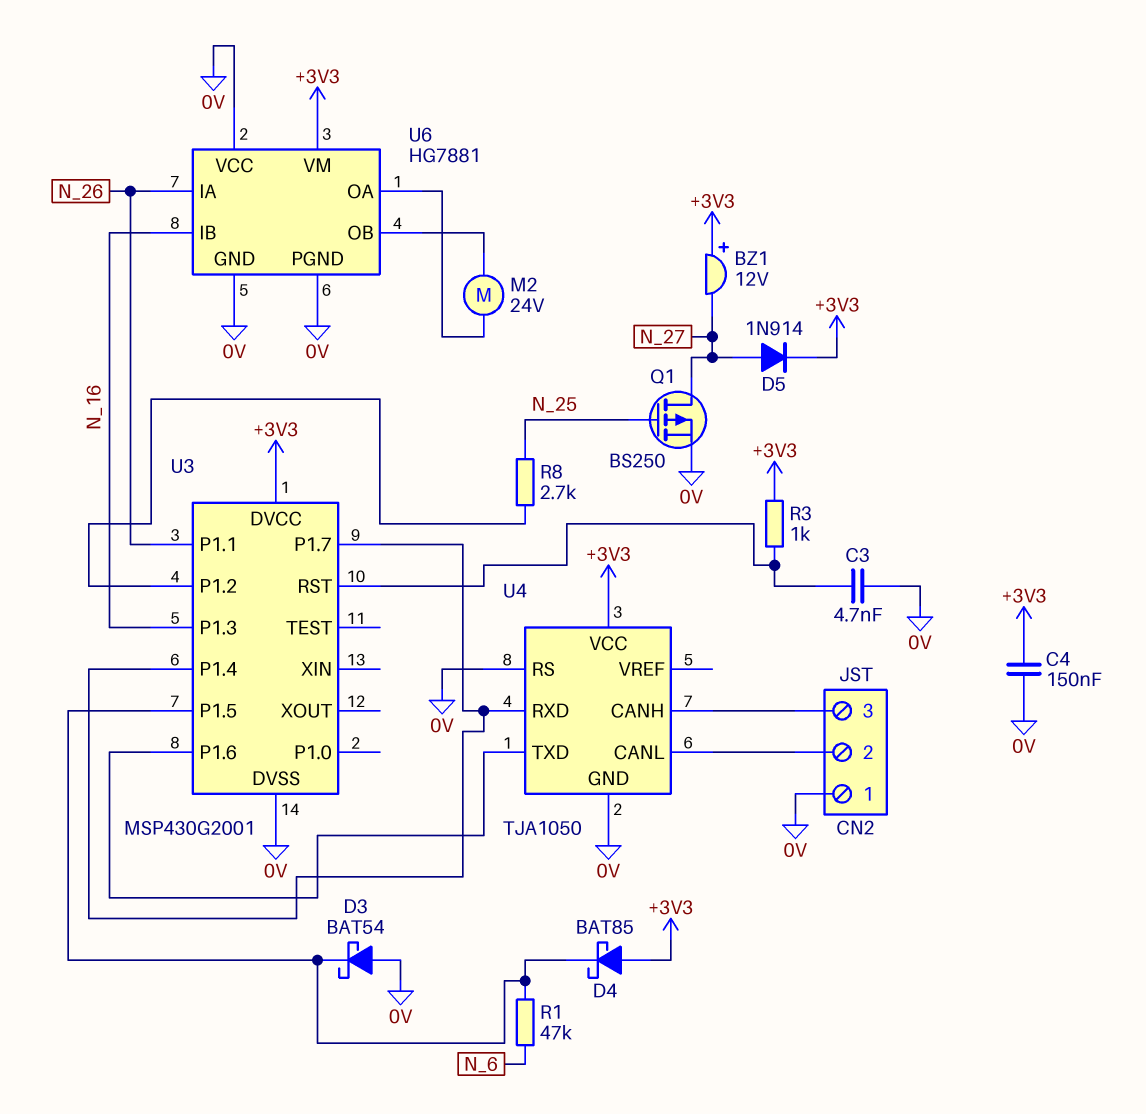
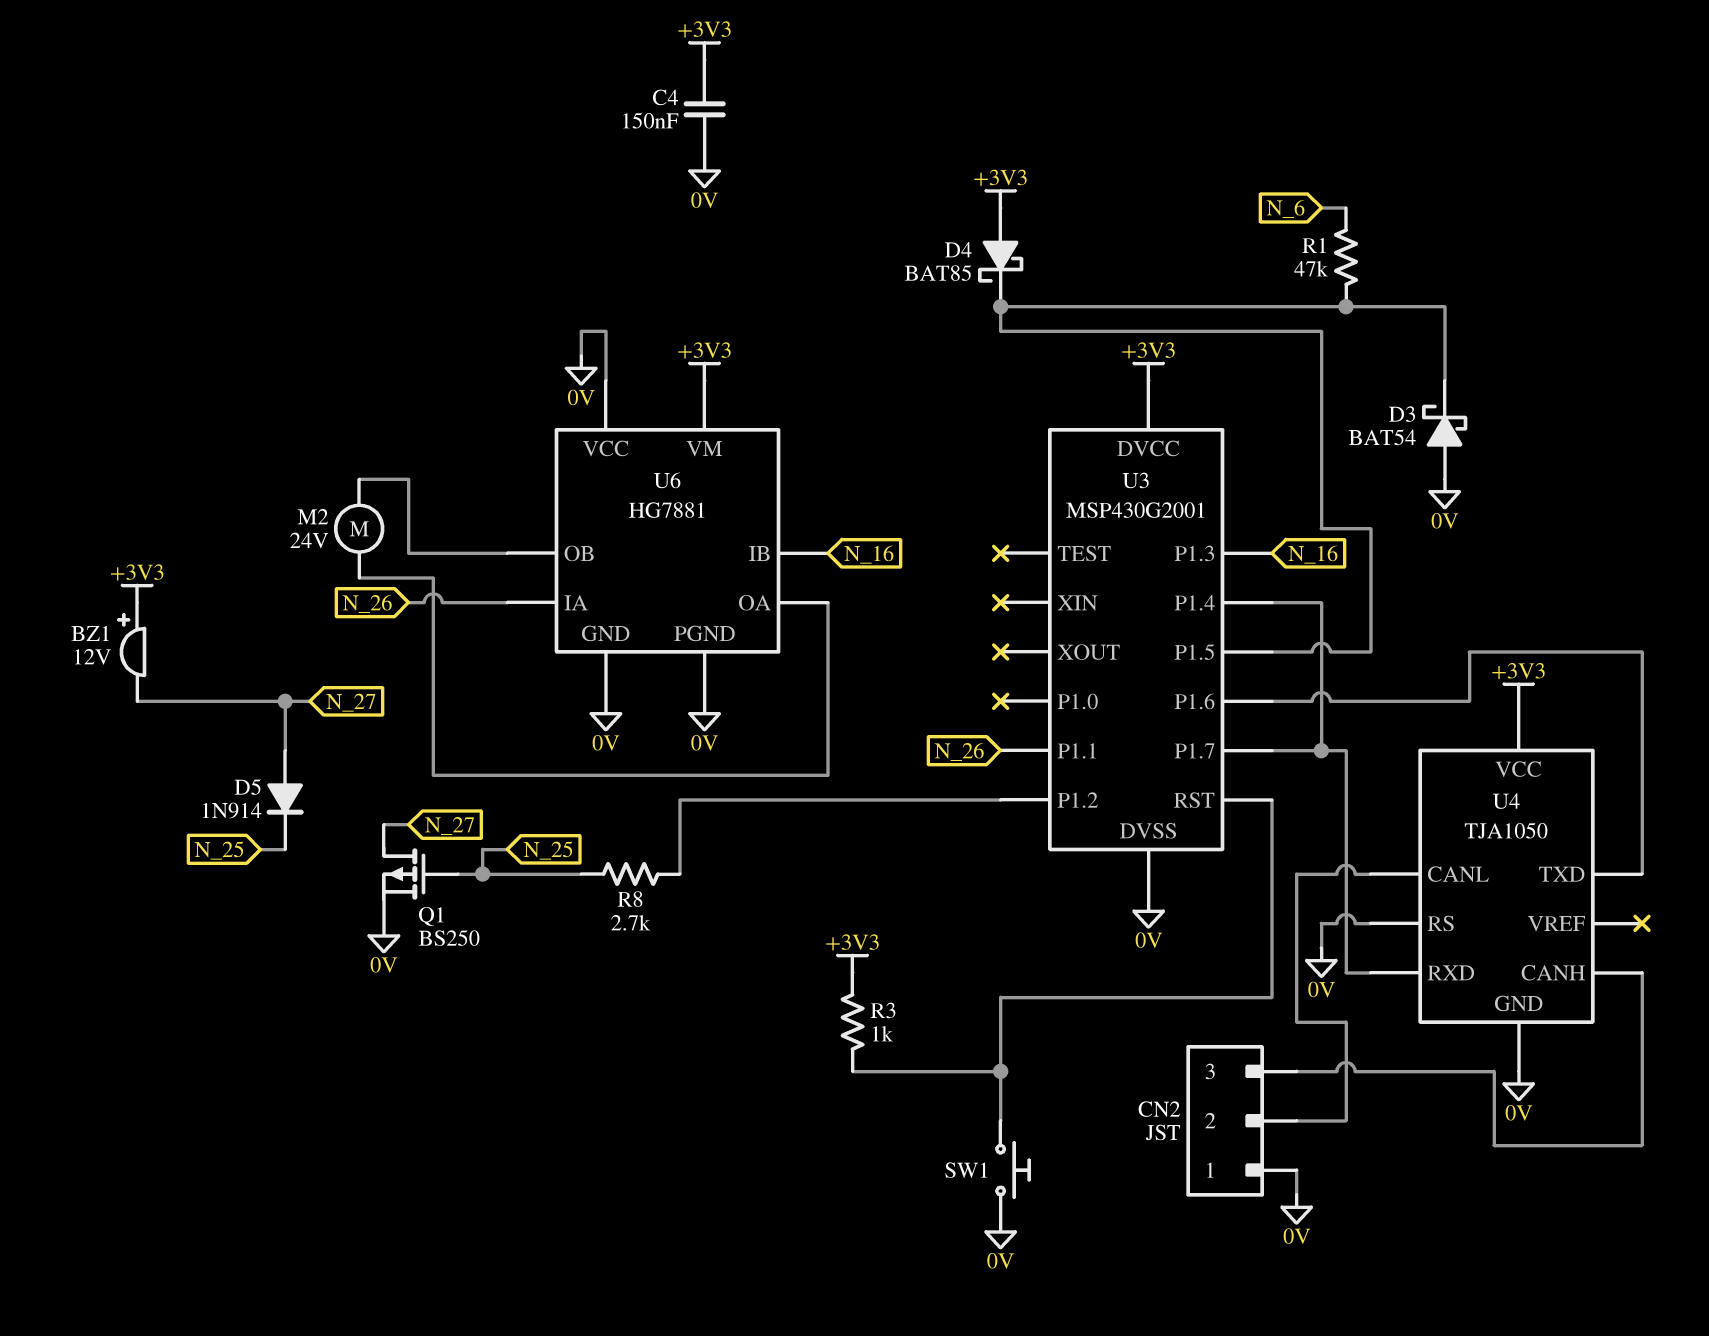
C3: 4.7nF (0V, U3/RST) -> none
D5: diode 1N914 (A N_27, K +3V3) -> diode 1N914 (A N_27, K N_25)
SW1: none -> button (0V, U3/RST)

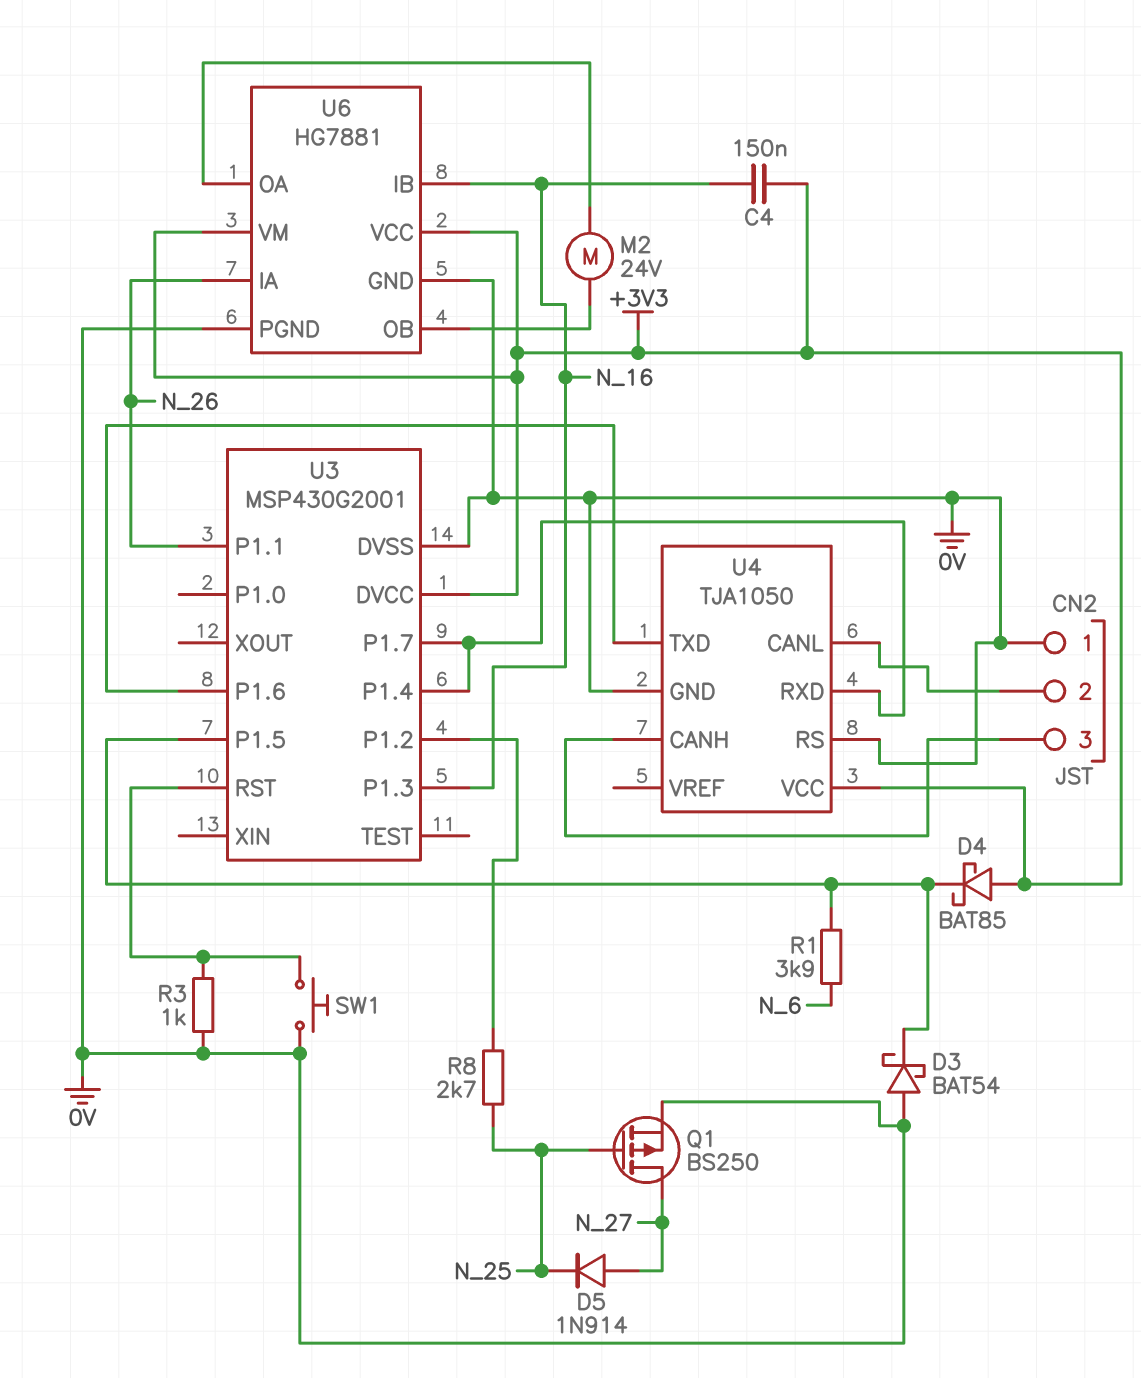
BZ1: buzzer 12V (plus +3V3, minus N_27) -> none
C4: 150nF (+3V3, 0V) -> 150nF (+3V3, N_16)
R1: 47k (N_6, U3/P1.5) -> 3.9k (N_6, U3/P1.5)
R3: 1k (+3V3, U3/RST) -> 1k (0V, U3/RST)
U6 pin VCC: 0V -> +3V3

